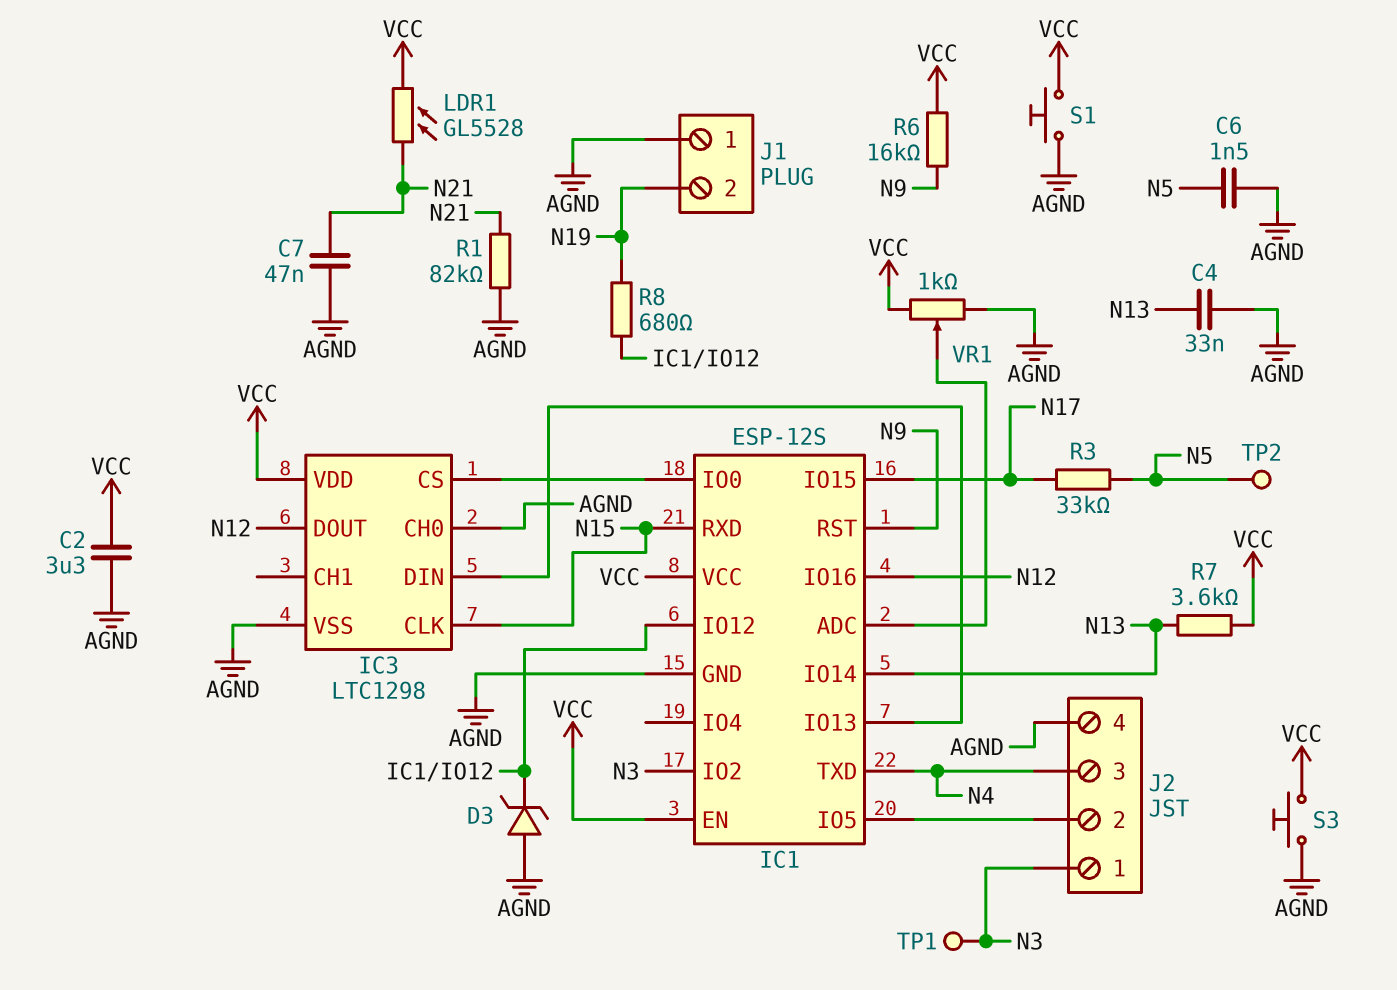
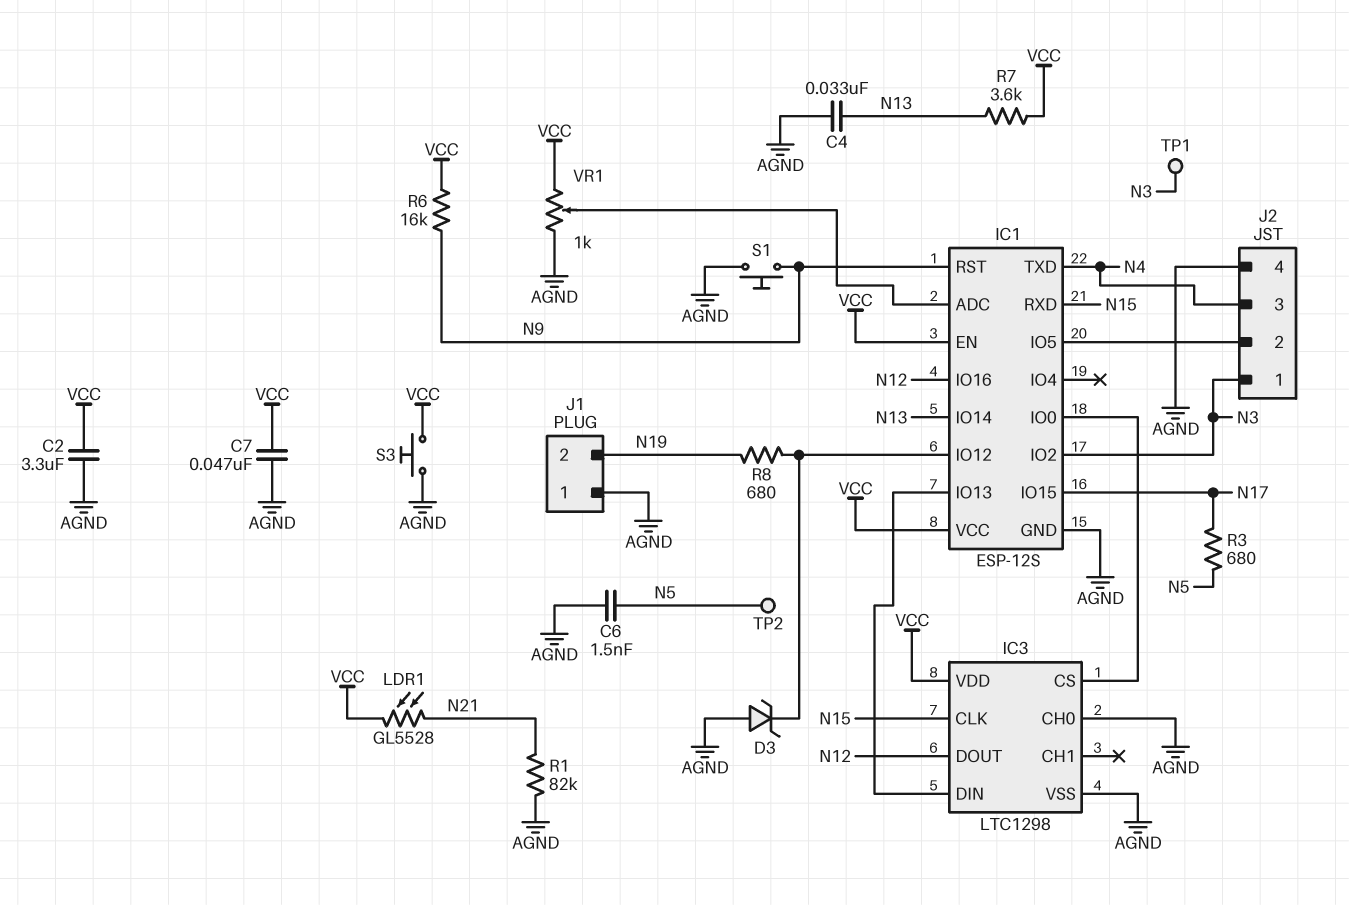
C7: 47nF (AGND, N21) -> 47nF (AGND, VCC)
R3: 33k (N5, N17) -> 680 (N5, N17)
S1: button (AGND, VCC) -> button (AGND, N9)

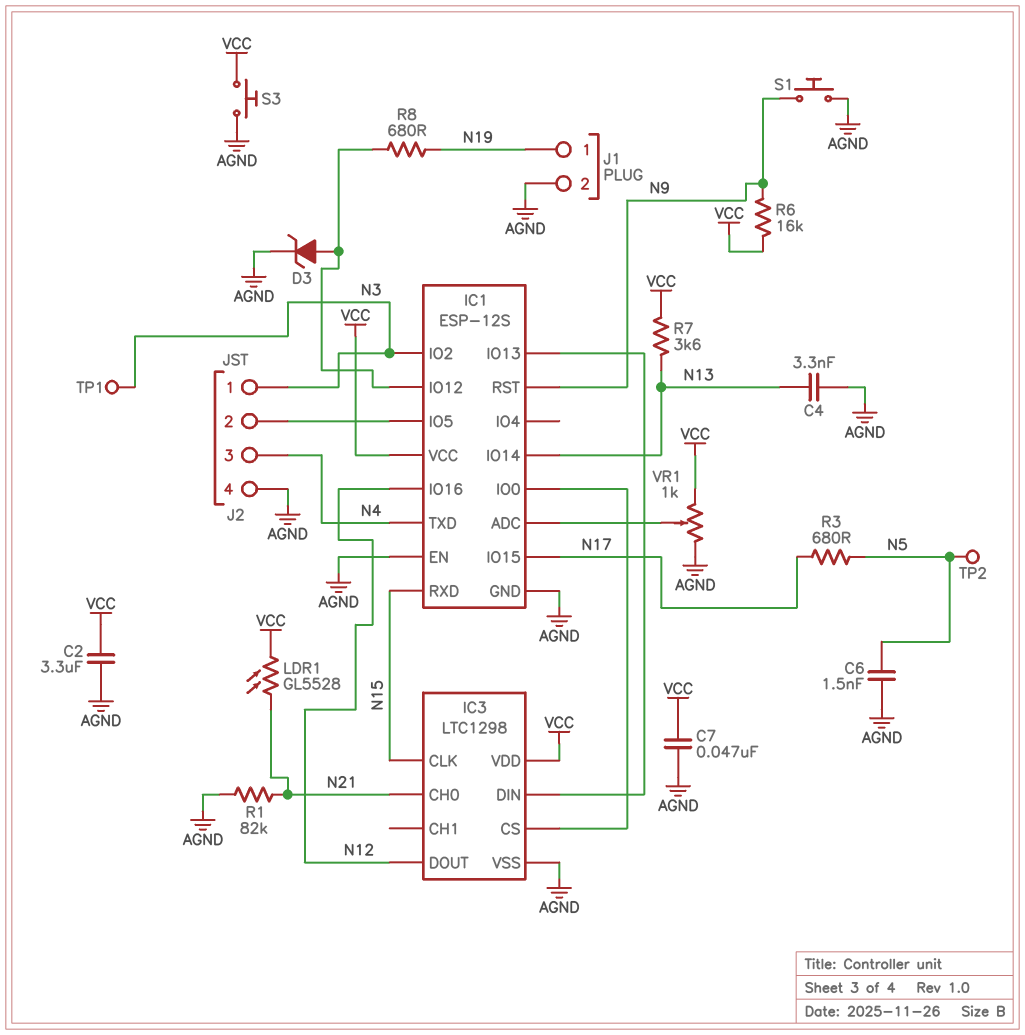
C4: 33nF (AGND, N13) -> 3.3nF (AGND, N13)
D3: zener (A AGND, K IC1/IO12) -> zener (A IC1/IO12, K AGND)
IC1 pin EN: VCC -> AGND
IC3 pin CH0: AGND -> N21
J1 pin 1: AGND -> N19
J1 pin 2: N19 -> AGND

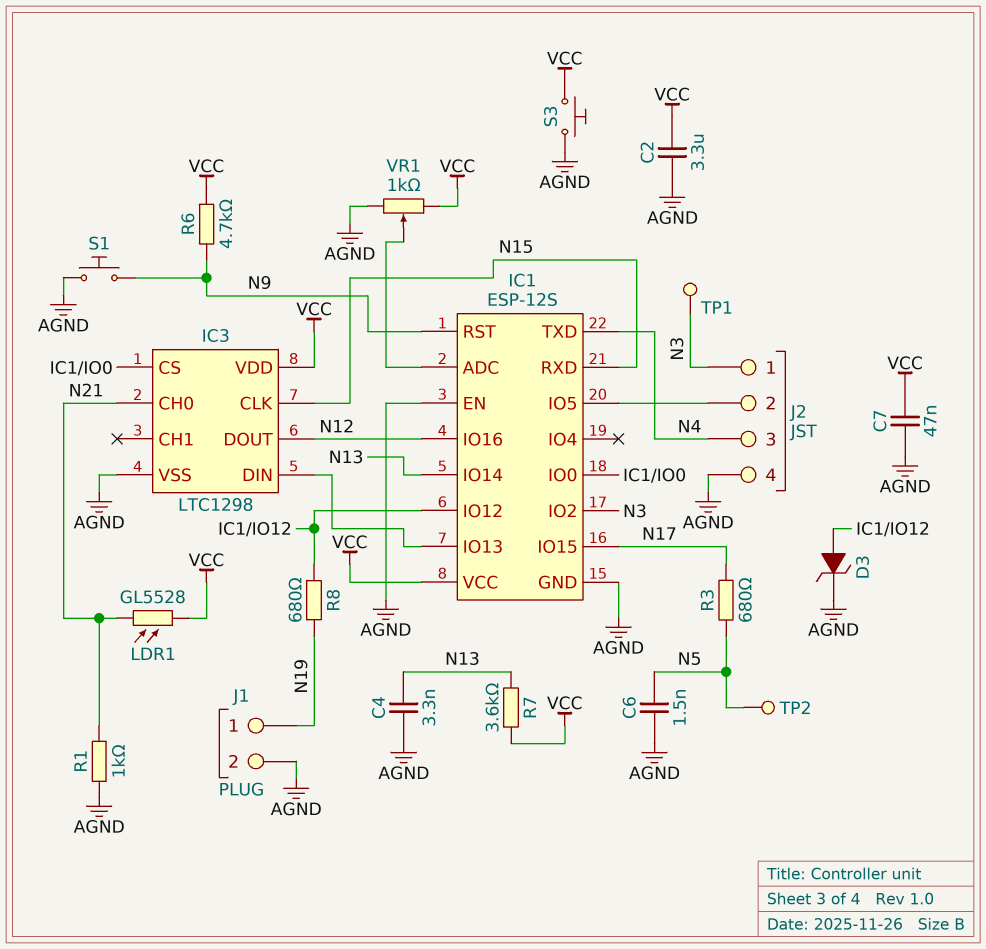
R1: 82k (AGND, N21) -> 1k (AGND, N21)
R6: 16k (N9, VCC) -> 4.7k (N9, VCC)

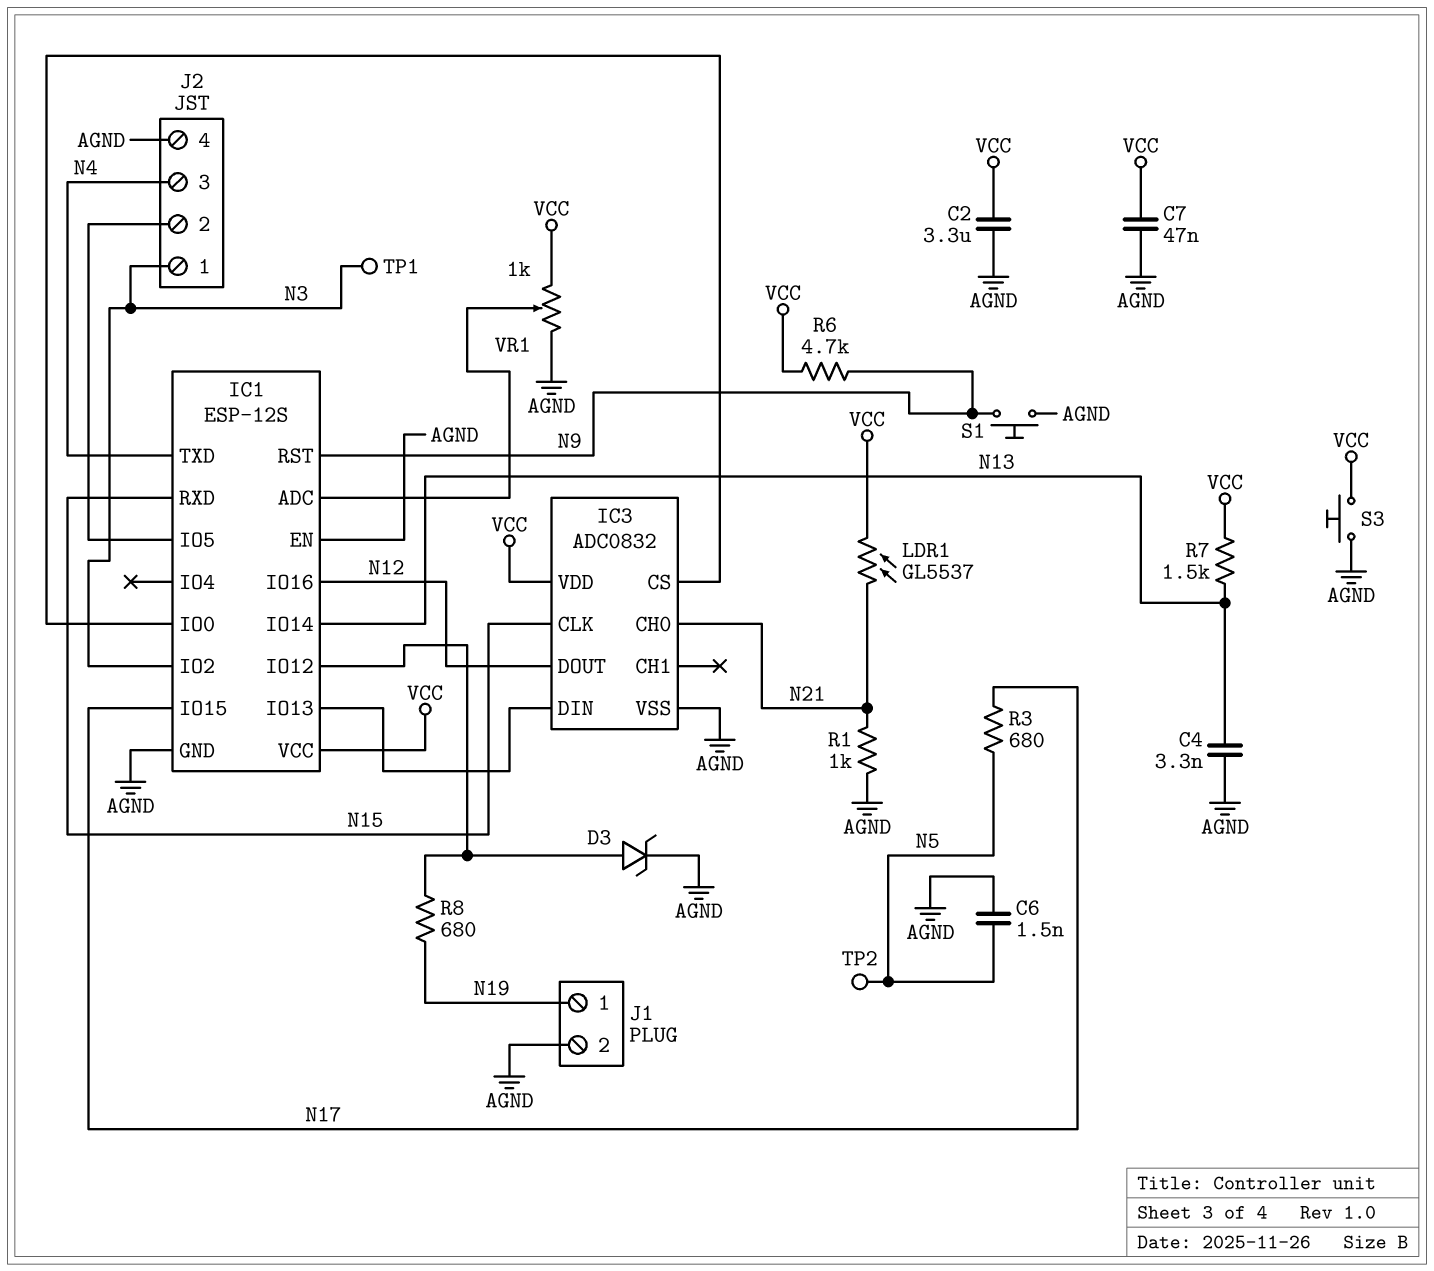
IC3: LTC1298 -> ADC0832
LDR1: GL5528 (N21, VCC) -> GL5537 (N21, VCC)
R7: 3.6k (N13, VCC) -> 1.5k (N13, VCC)

